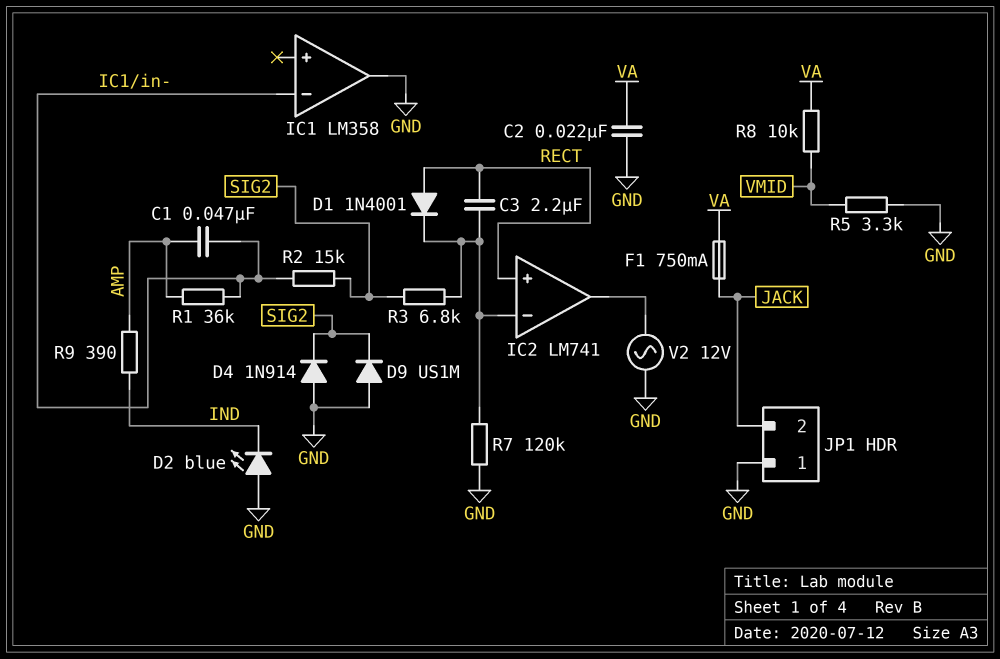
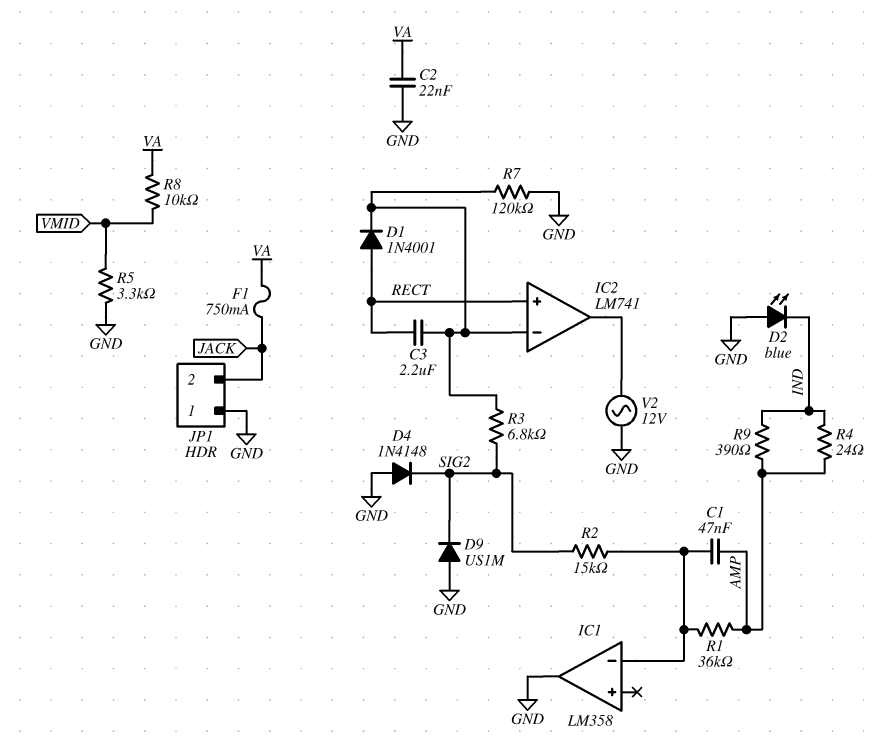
D4: diode 1N914 (A GND, K SIG2) -> diode 1N4148 (A GND, K SIG2)
R4: none -> 24 (AMP, IND)

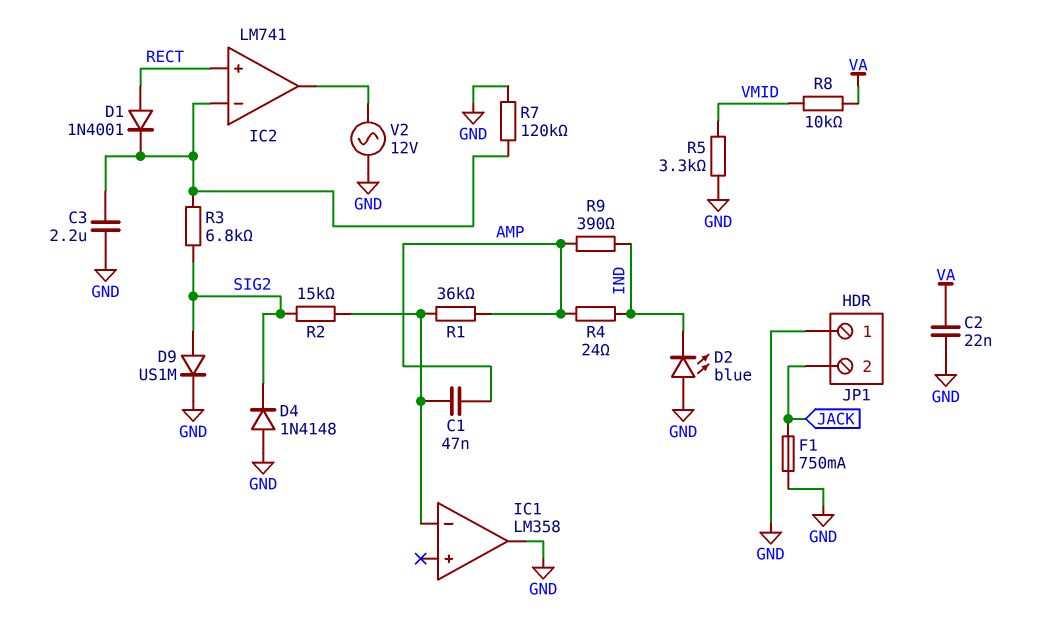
C3: 2.2uF (IC2/in-, RECT) -> 2.2uF (GND, IC2/in-)
D9: diode US1M (A GND, K SIG2) -> diode US1M (A SIG2, K GND)
F1: 750mA (JACK, VA) -> 750mA (GND, JACK)

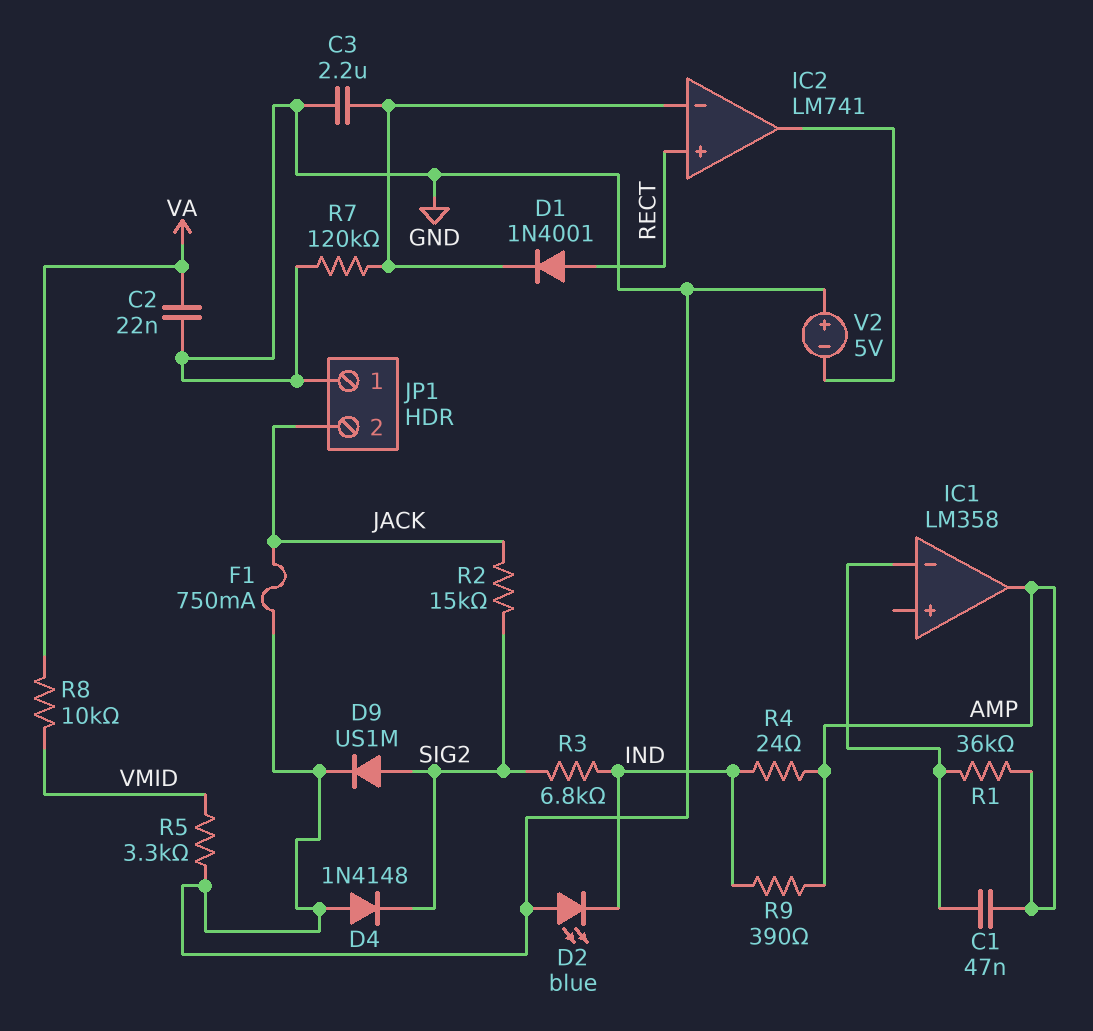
IC1 pin out: GND -> AMP
R2: 15k (IC1/in-, SIG2) -> 15k (JACK, SIG2)
R3: 6.8k (IC2/in-, SIG2) -> 6.8k (IND, SIG2)
V2: AC 12V (GND, IC2/out) -> 5V (plus GND, minus IC2/out)

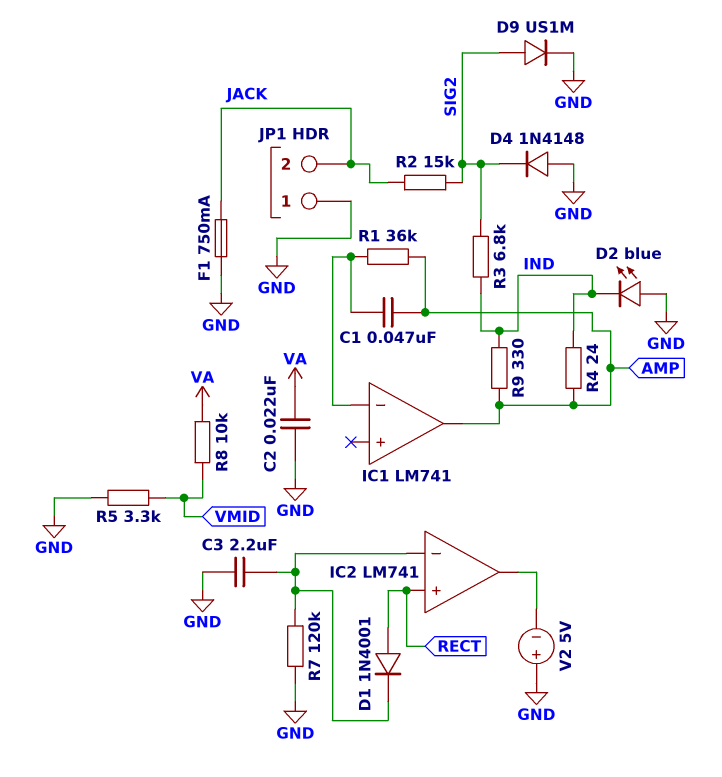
IC1: LM358 -> LM741
R9: 390 (AMP, IND) -> 330 (AMP, IND)

